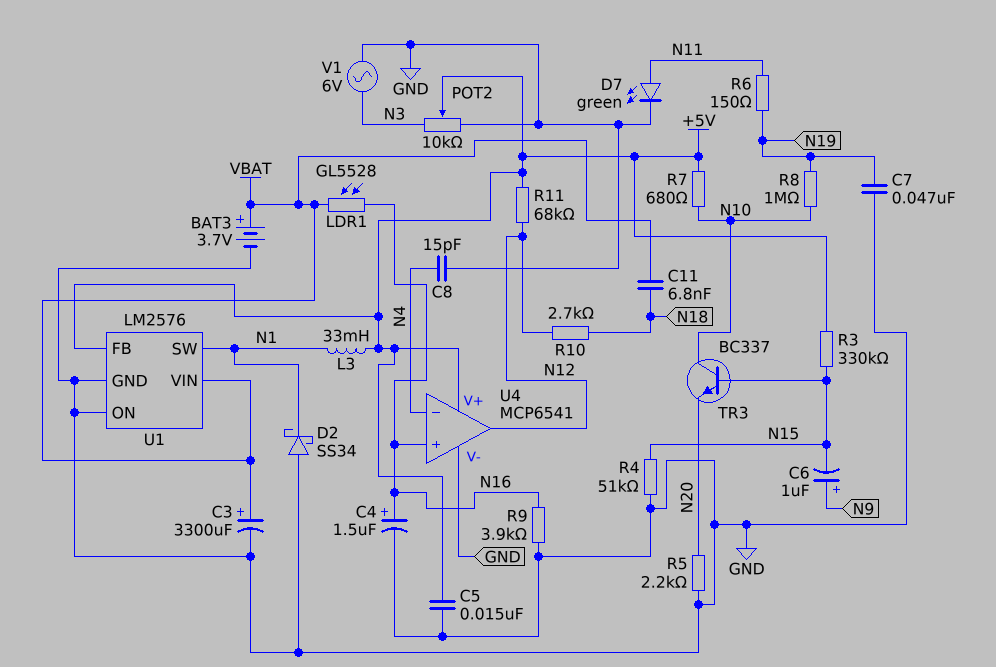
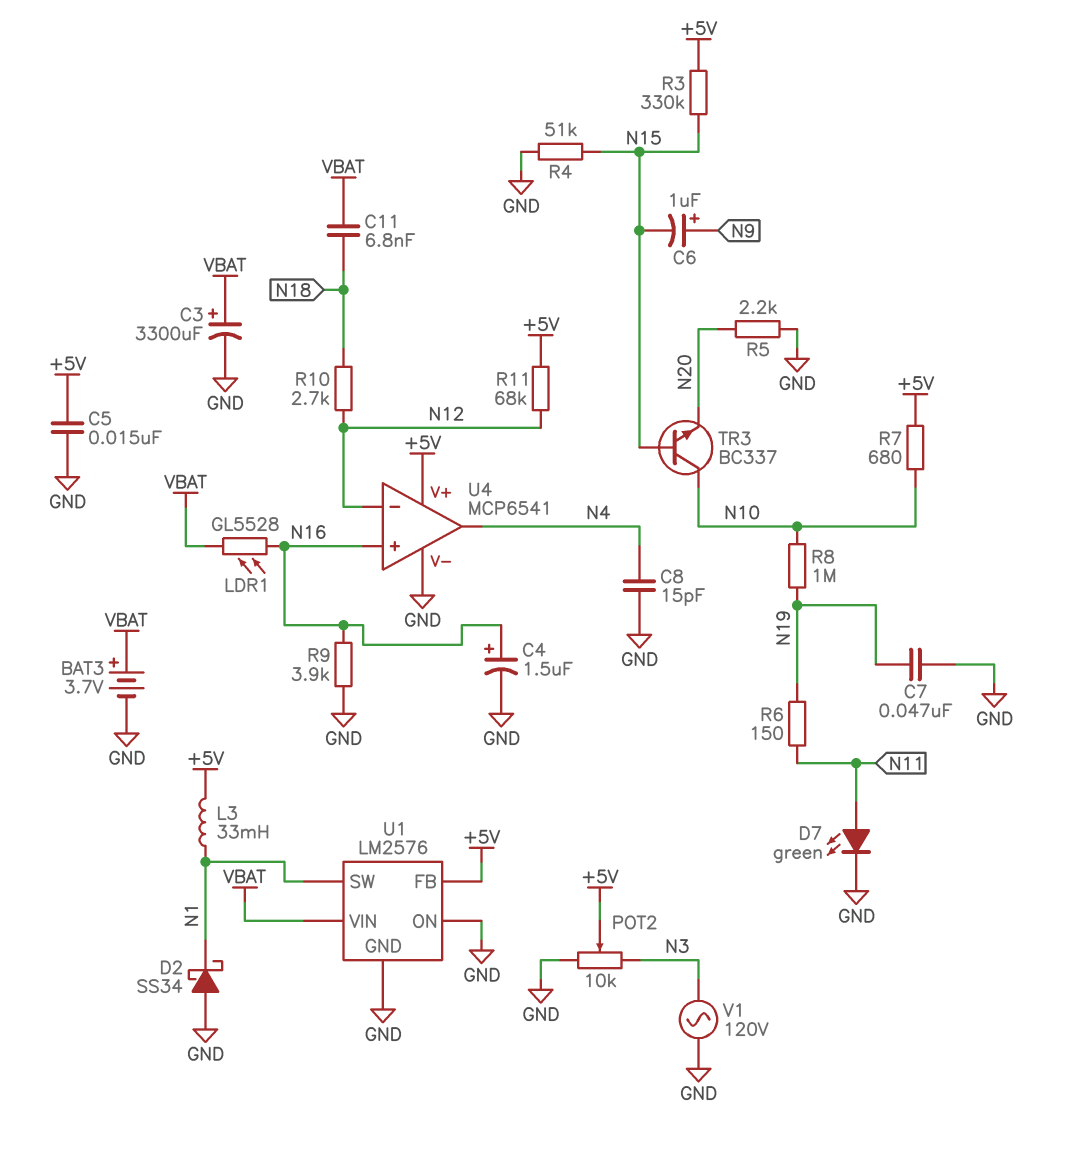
U4 pin in-: N4 -> N12
U4 pin out: N12 -> N4
V1: AC 6V (GND, N3) -> AC 120V (GND, N3)

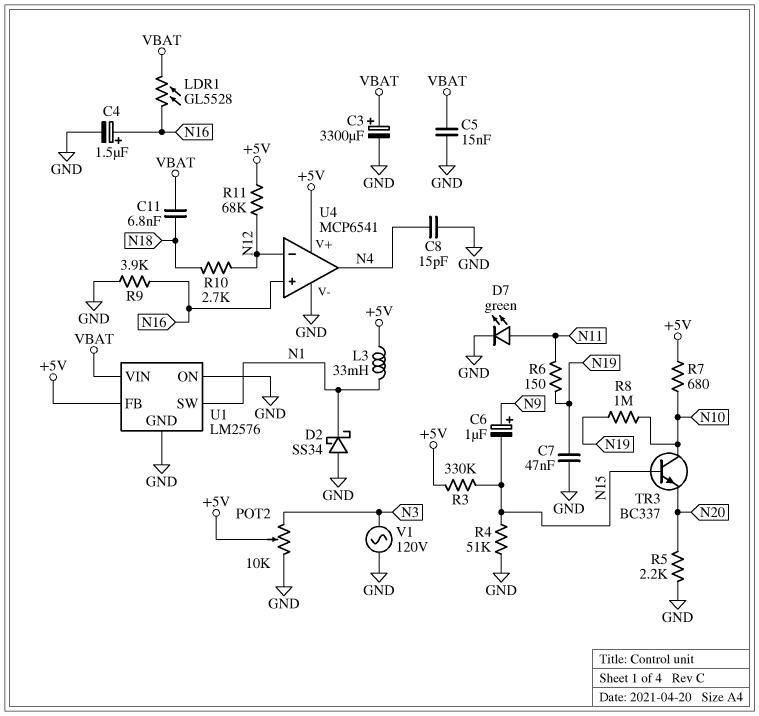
BAT3: 3.7V (plus VBAT, minus GND) -> none
C5: 15nF (+5V, GND) -> 15nF (GND, VBAT)

